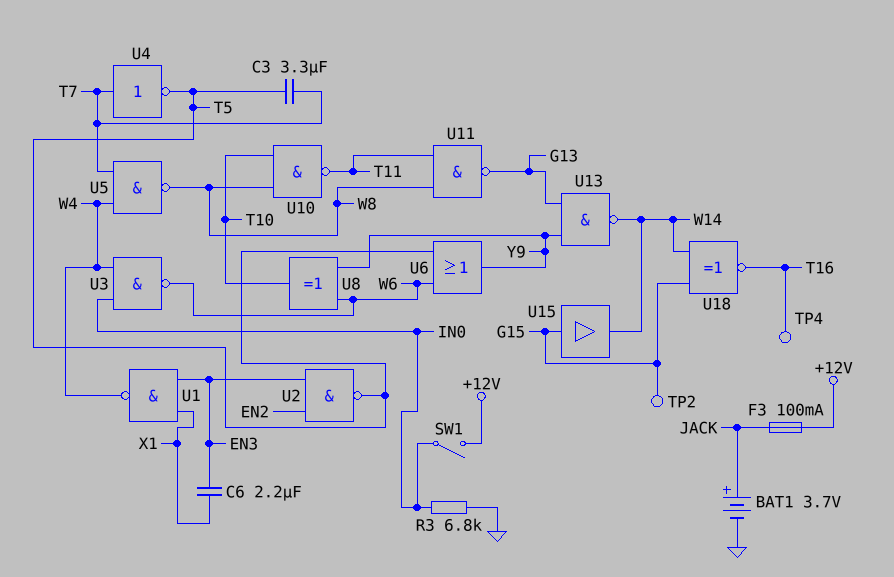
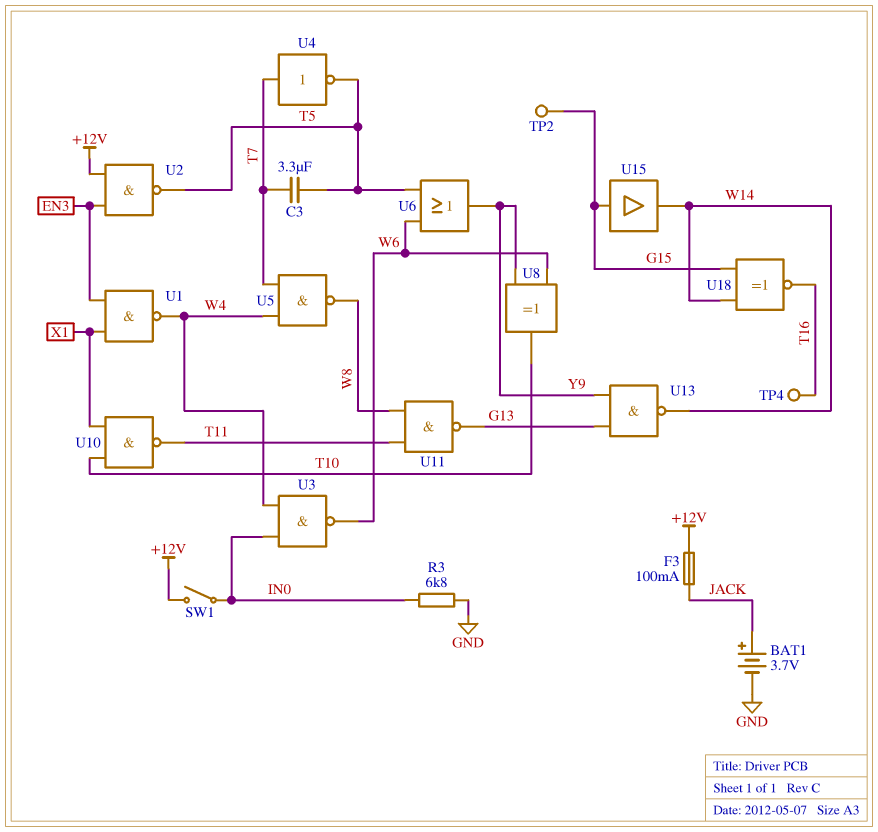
C6: 2.2uF (EN3, X1) -> none
U2: NAND (in EN2, in EN3, out T5) -> NAND (in +12V, in EN3, out T5)
U10: NAND (in T10, in W8, out T11) -> NAND (in T10, in X1, out T11)

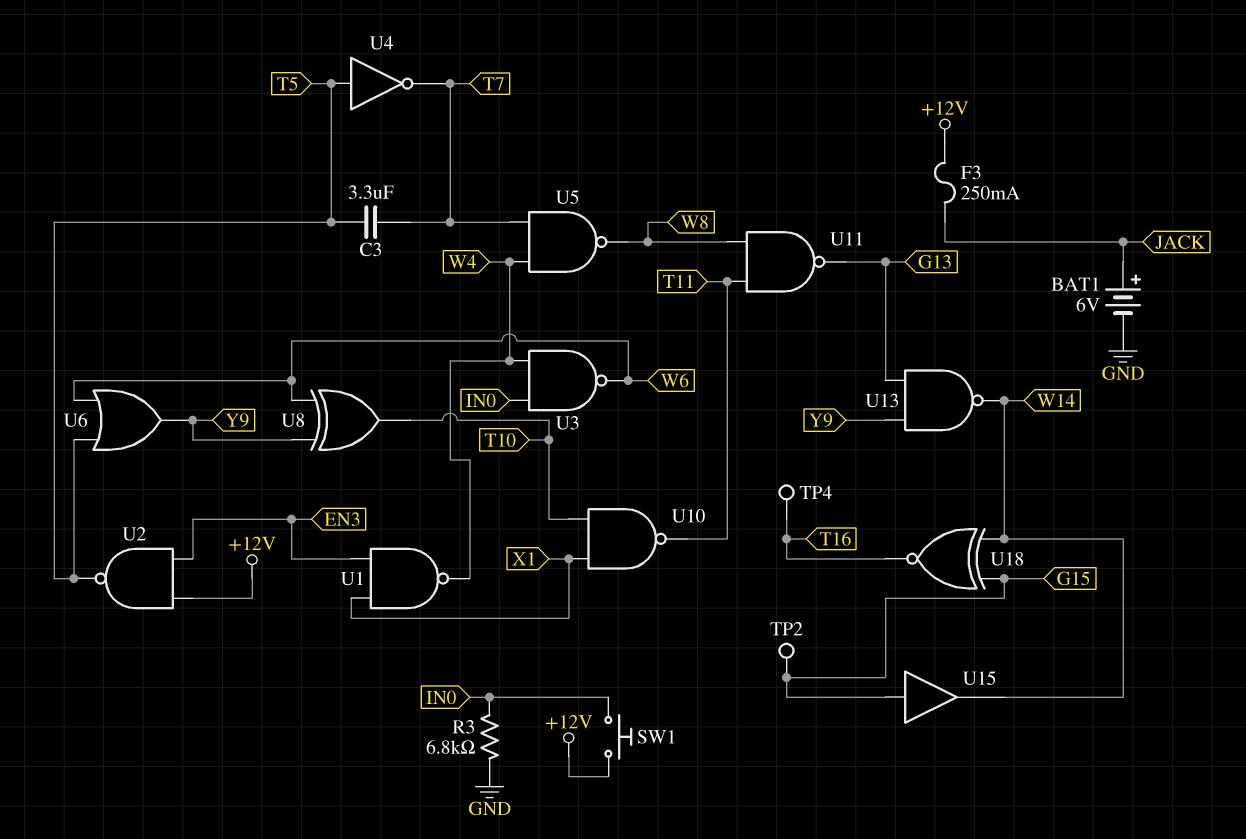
BAT1: 3.7V (plus JACK, minus GND) -> 6V (plus JACK, minus GND)
F3: 100mA (+12V, JACK) -> 250mA (+12V, JACK)
SW1: switch (+12V, IN0) -> button (+12V, IN0)
U4: NOT (in T7, out T5) -> NOT (in T5, out T7)

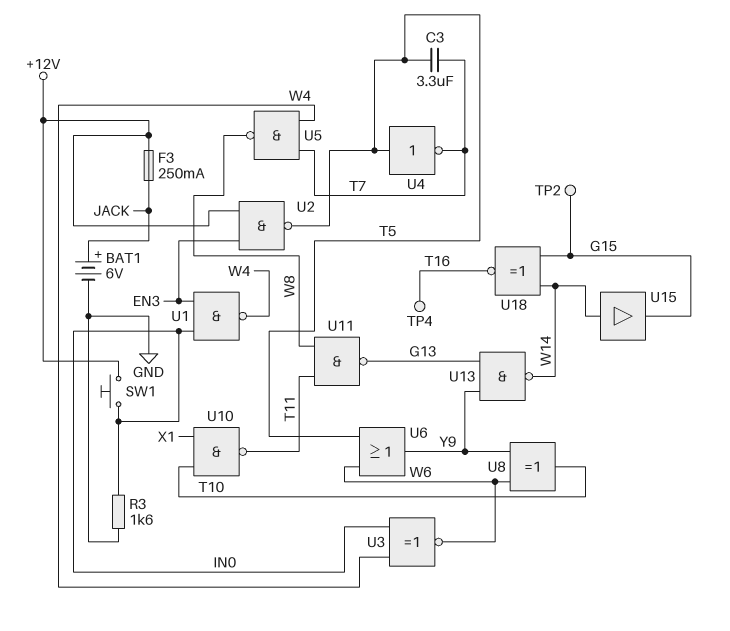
R3: 6.8k (GND, IN0) -> 1.6k (GND, IN0)
U1: NAND (in EN3, in X1, out W4) -> NAND (in EN3, in IN0, out W4)
U3: NAND (in IN0, in W4, out W6) -> XNOR (in IN0, in W4, out W6)
U15: buffer (in G15, out W14) -> buffer (in W14, out G15)

